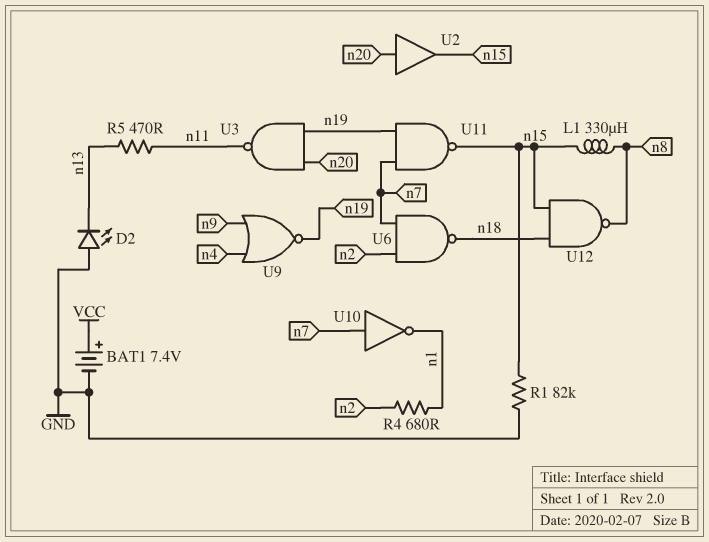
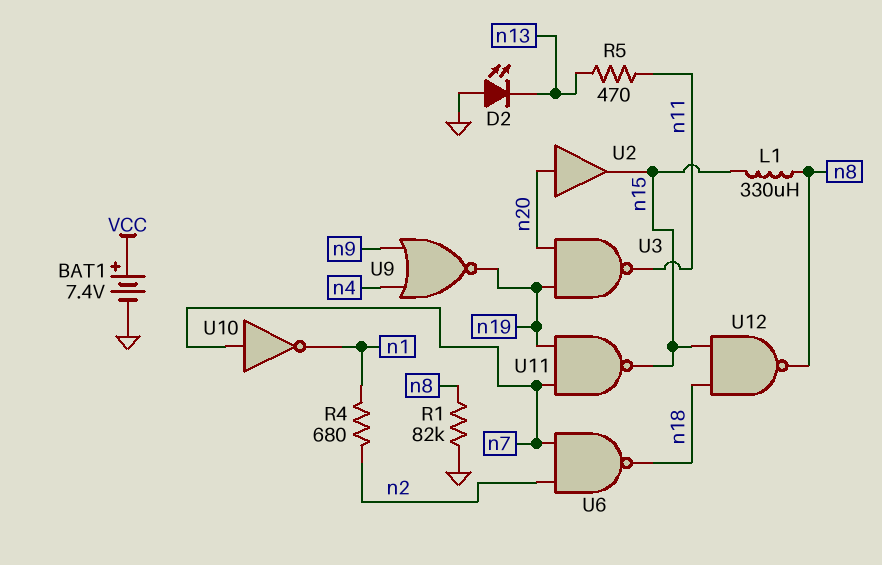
R1: 82k (GND, n15) -> 82k (GND, n8)

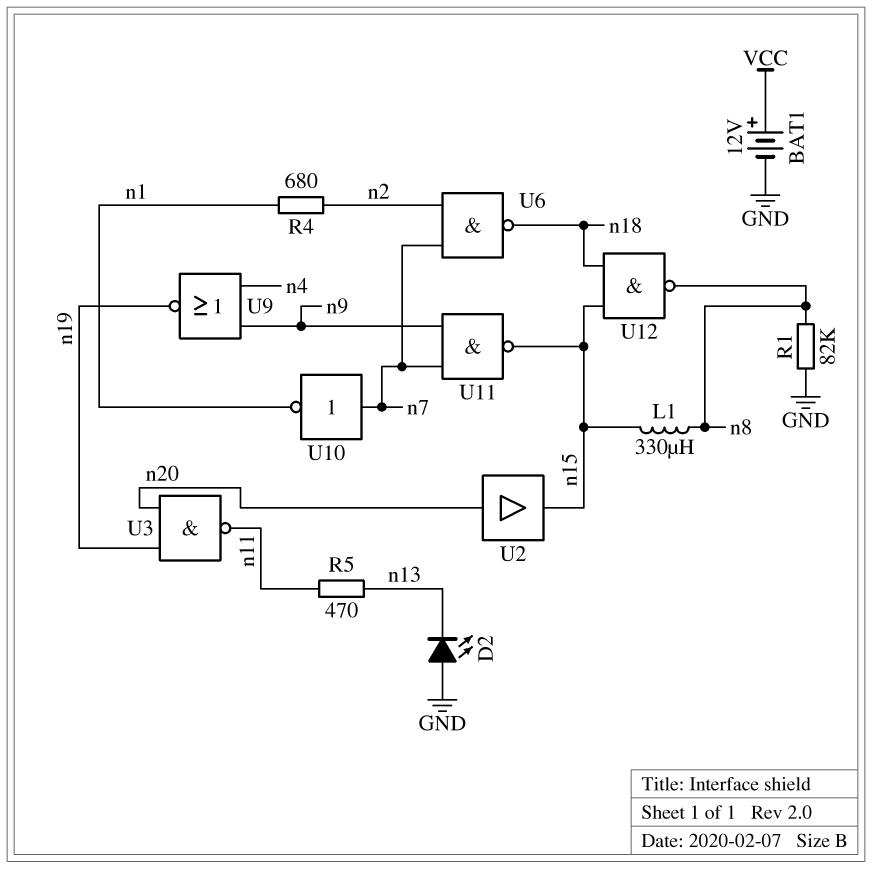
BAT1: 7.4V (plus VCC, minus GND) -> 12V (plus VCC, minus GND)
U11: NAND (in n7, in n19, out n15) -> NAND (in n7, in n9, out n15)

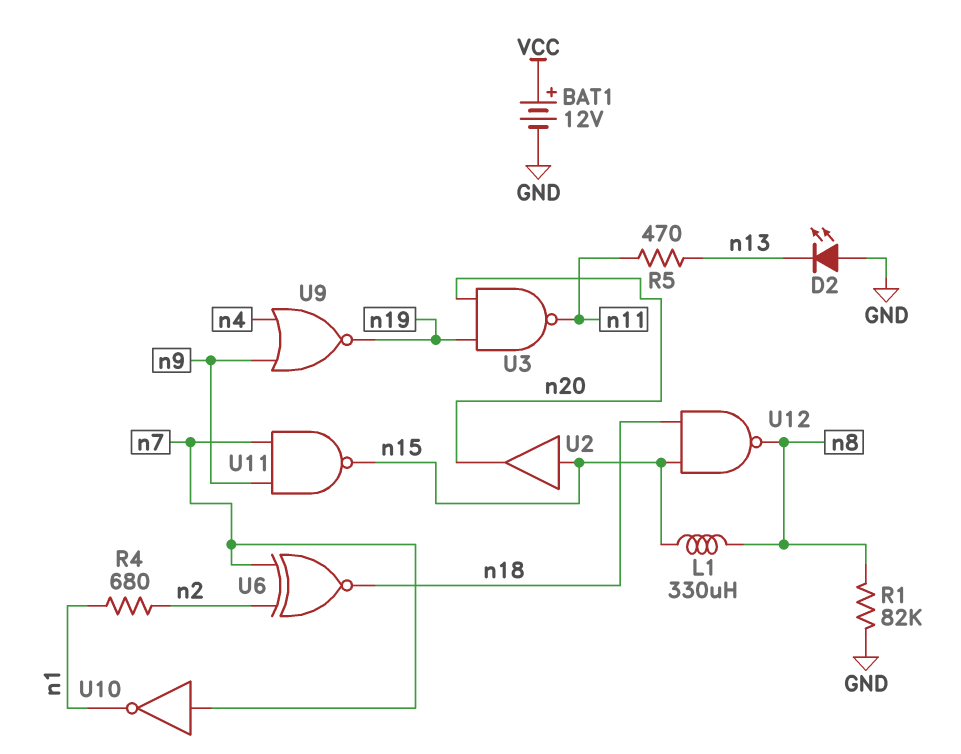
U2: buffer (in n20, out n15) -> buffer (in n15, out n20)
U6: NAND (in n2, in n7, out n18) -> XNOR (in n2, in n7, out n18)

